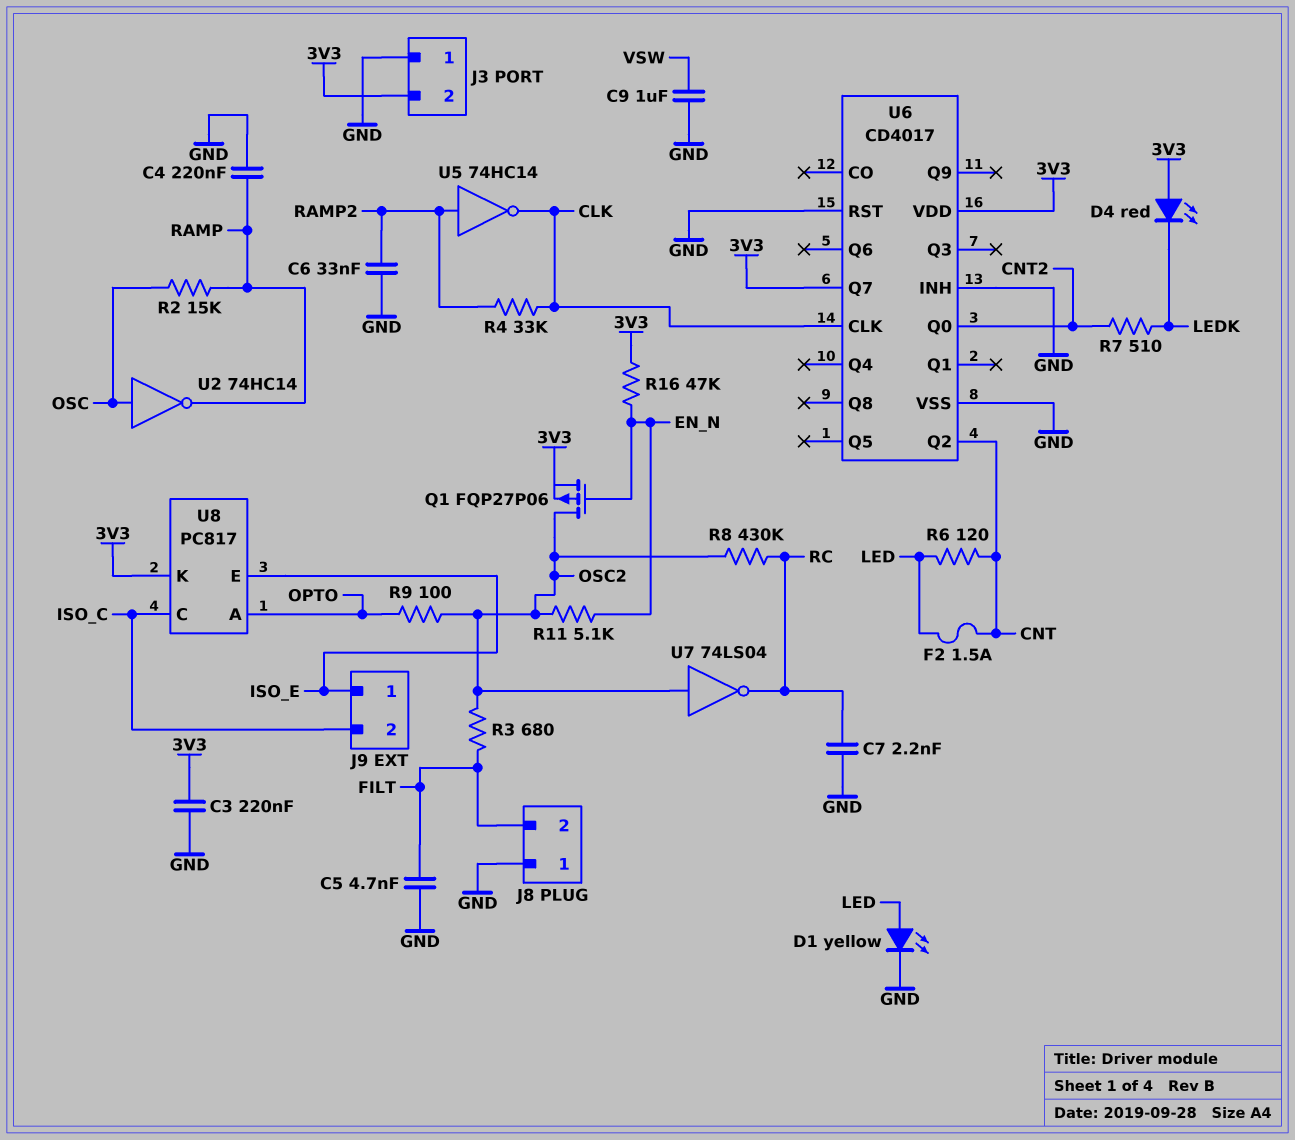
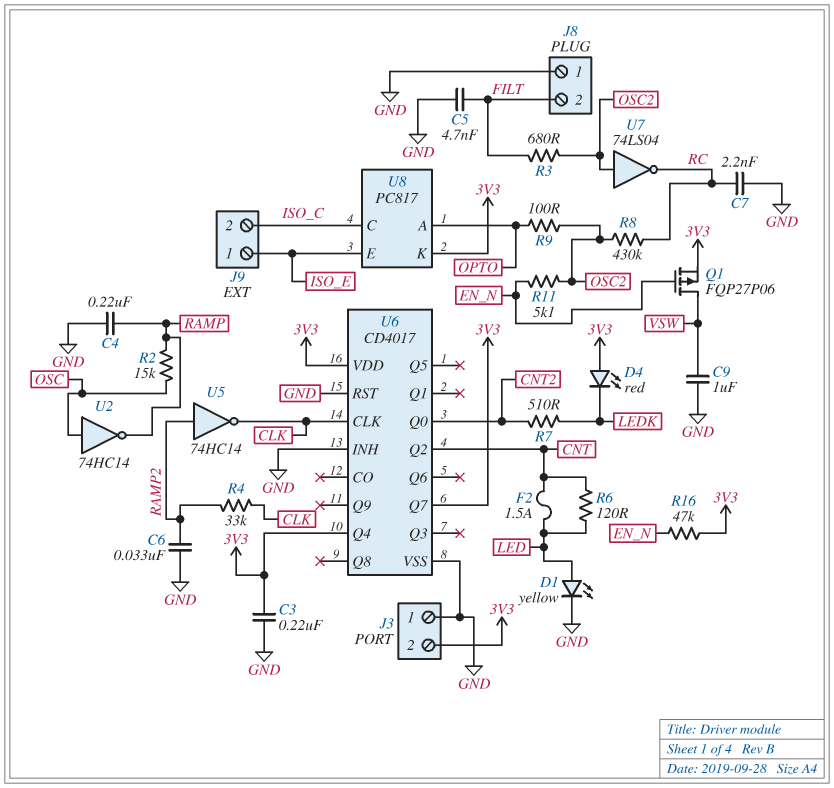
Q1: PMOS FQP27P06 (G EN_N, D OSC2, S 3V3) -> PMOS FQP27P06 (G EN_N, D VSW, S 3V3)
U6 pin Q4: none -> 3V3

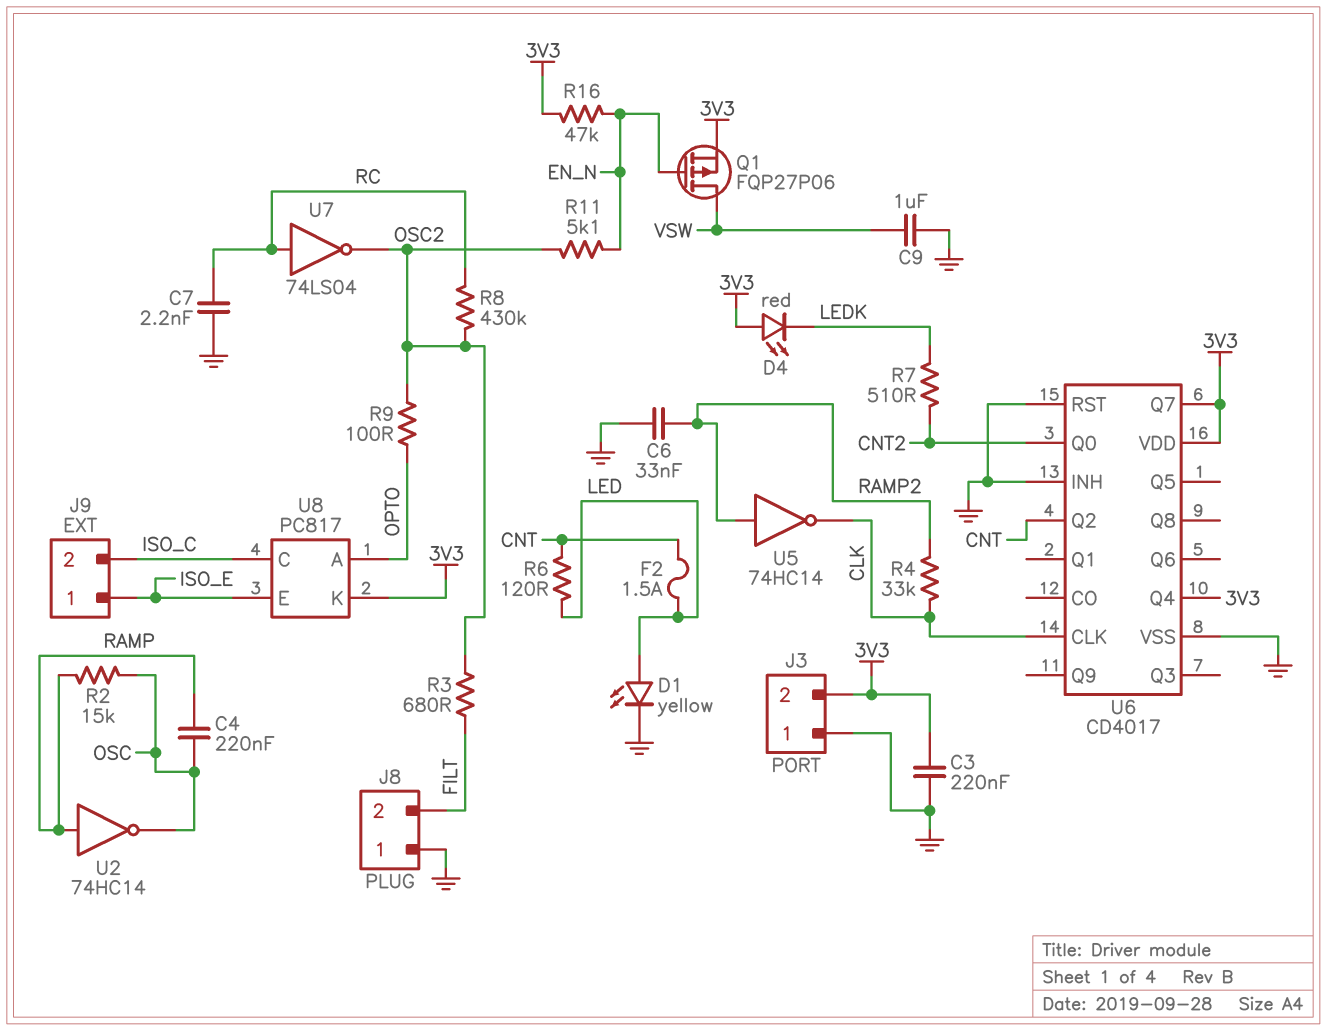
C4: 220nF (GND, RAMP) -> 220nF (OSC, RAMP)
C5: 4.7nF (FILT, GND) -> none
U2: NOT 74HC14 (in OSC, out RAMP) -> NOT 74HC14 (in RAMP, out OSC)
U7: NOT 74LS04 (in OSC2, out RC) -> NOT 74LS04 (in RC, out OSC2)

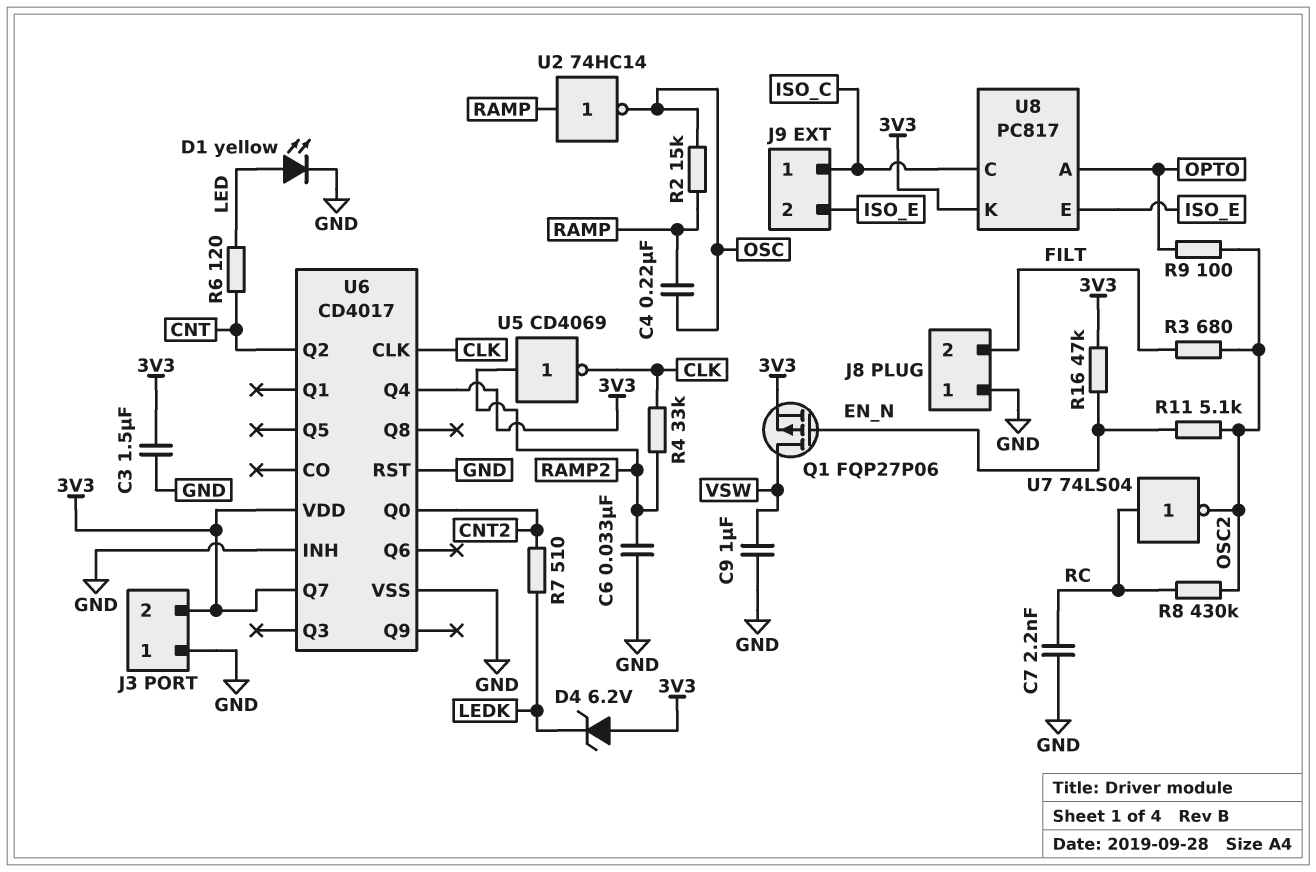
C3: 220nF (3V3, GND) -> 1.5uF (3V3, GND)
D4: LED red (A 3V3, K LEDK) -> zener 6.2V (A 3V3, K LEDK)
F2: 1.5A (CNT, LED) -> none
J9 pin 1: ISO_E -> ISO_C
J9 pin 2: ISO_C -> ISO_E
U5: NOT 74HC14 (in RAMP2, out CLK) -> NOT CD4069 (in RAMP2, out CLK)

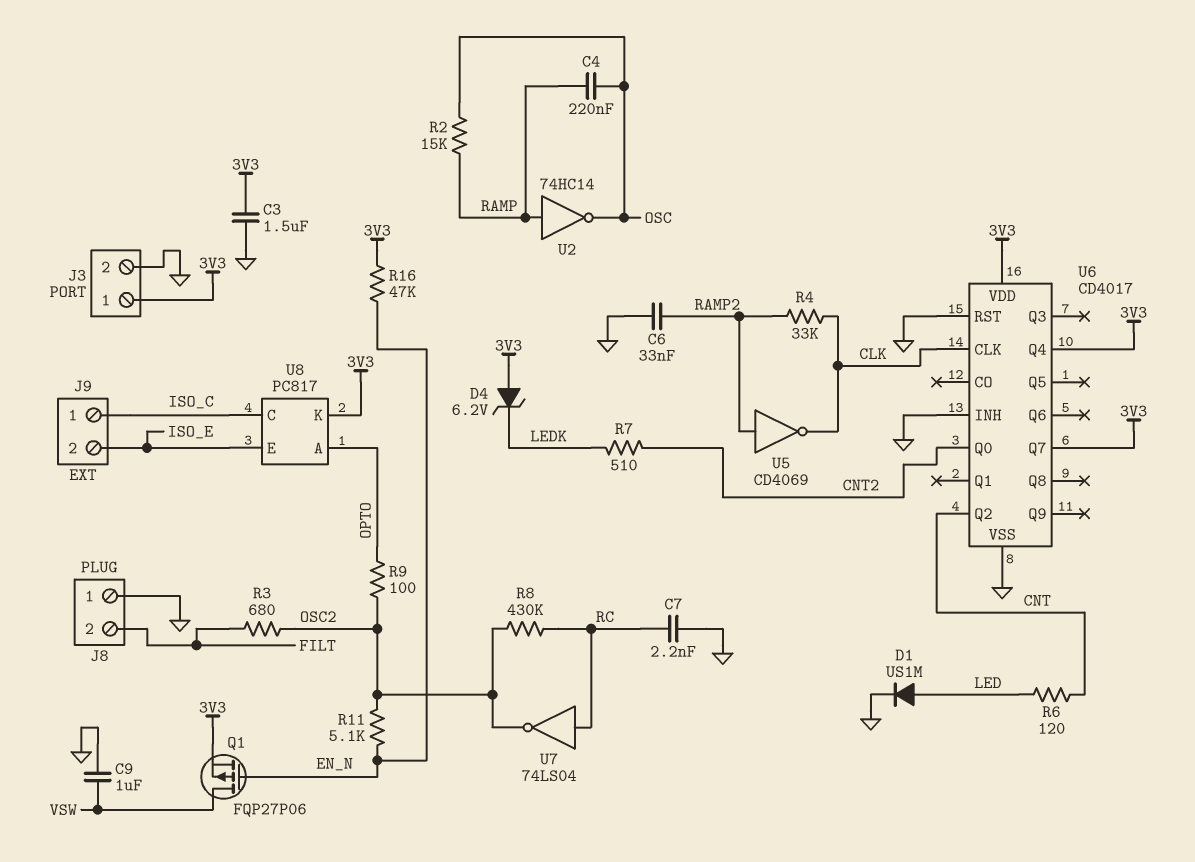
D1: LED yellow (A LED, K GND) -> diode US1M (A LED, K GND)
J3 pin 1: GND -> 3V3
J3 pin 2: 3V3 -> GND

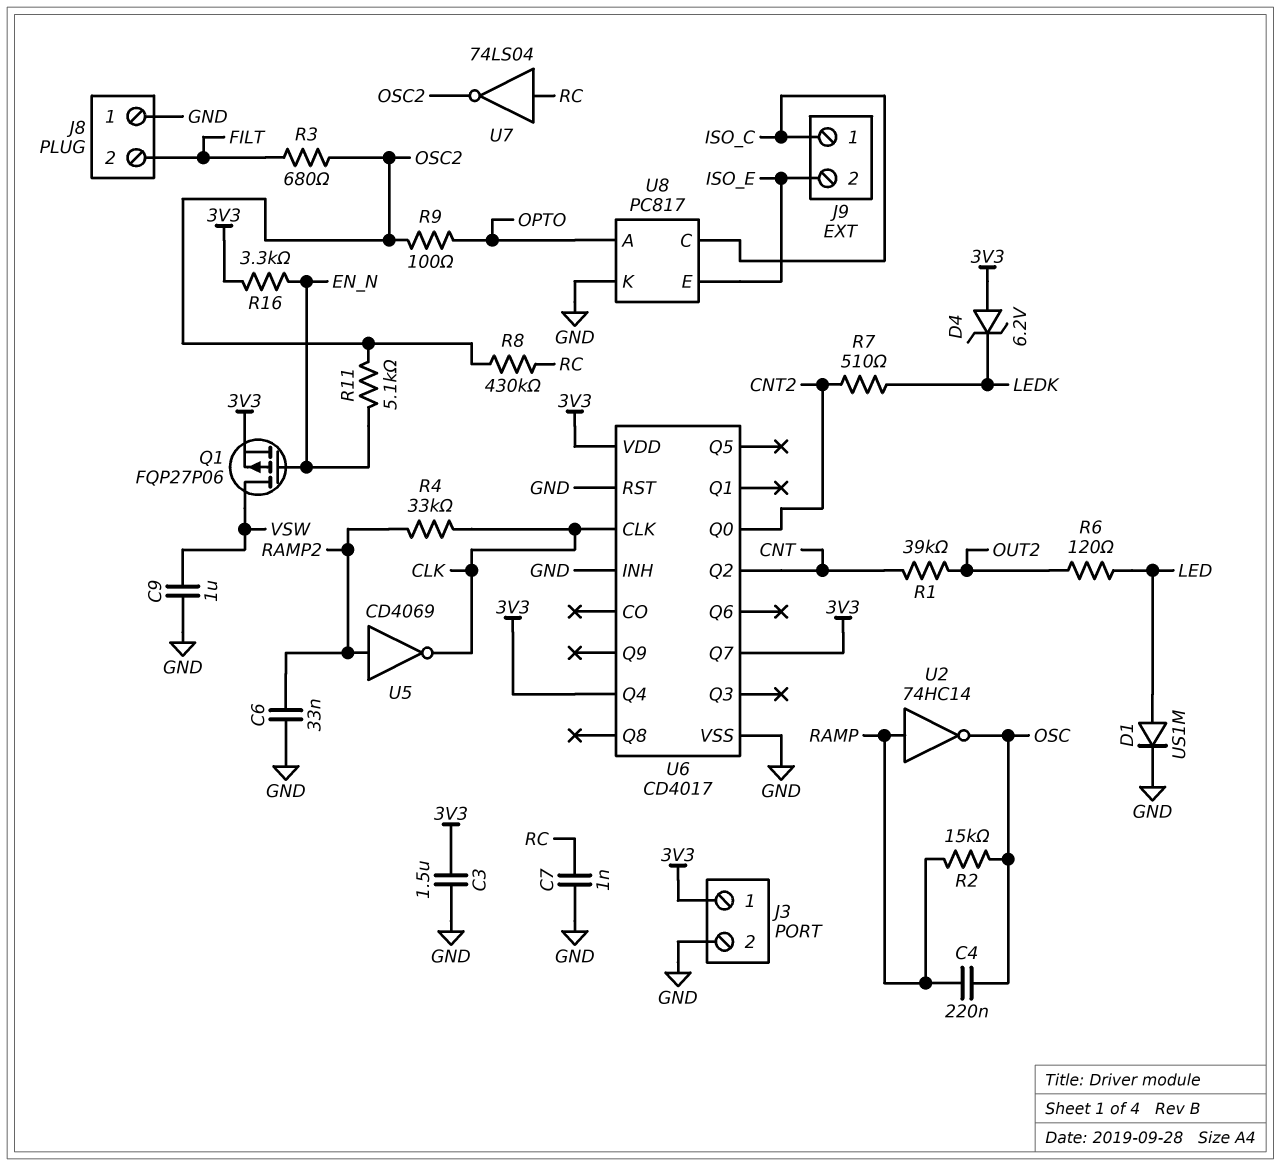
C7: 2.2nF (GND, RC) -> 1nF (GND, RC)
R1: none -> 39k (CNT, OUT2)
R6: 120 (CNT, LED) -> 120 (LED, OUT2)
R16: 47k (3V3, EN_N) -> 3.3k (3V3, EN_N)
U8 pin K: 3V3 -> GND

